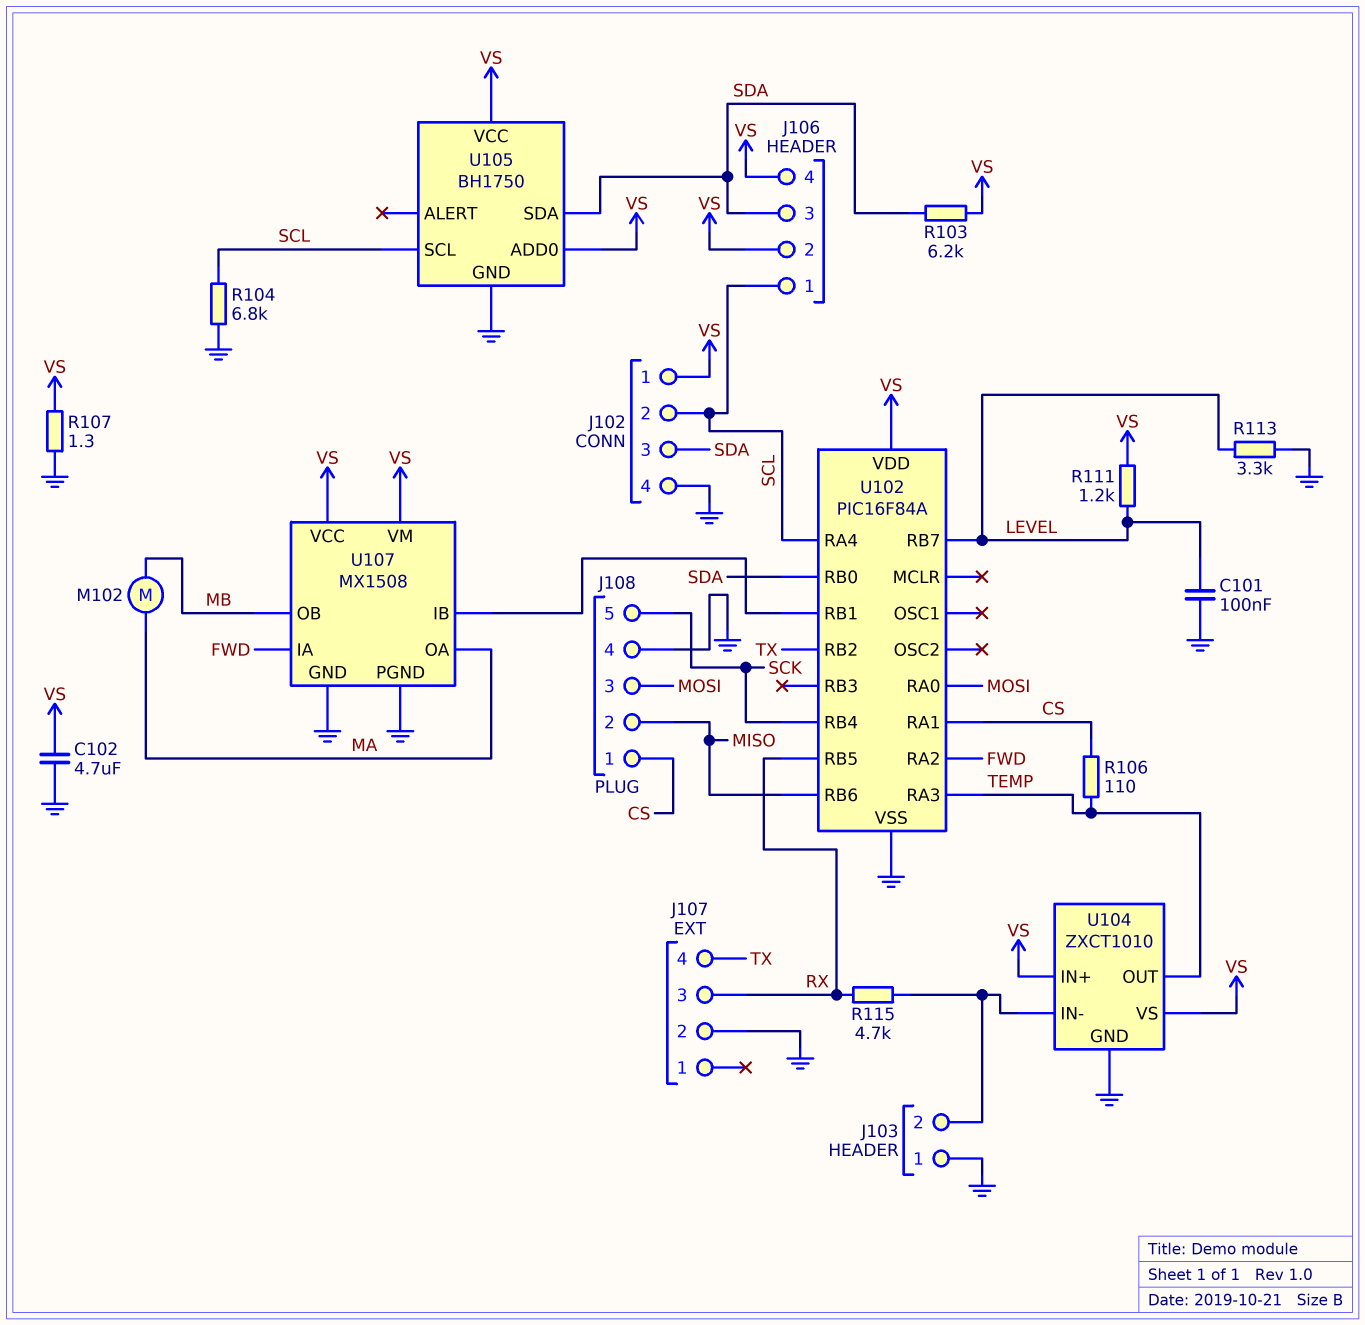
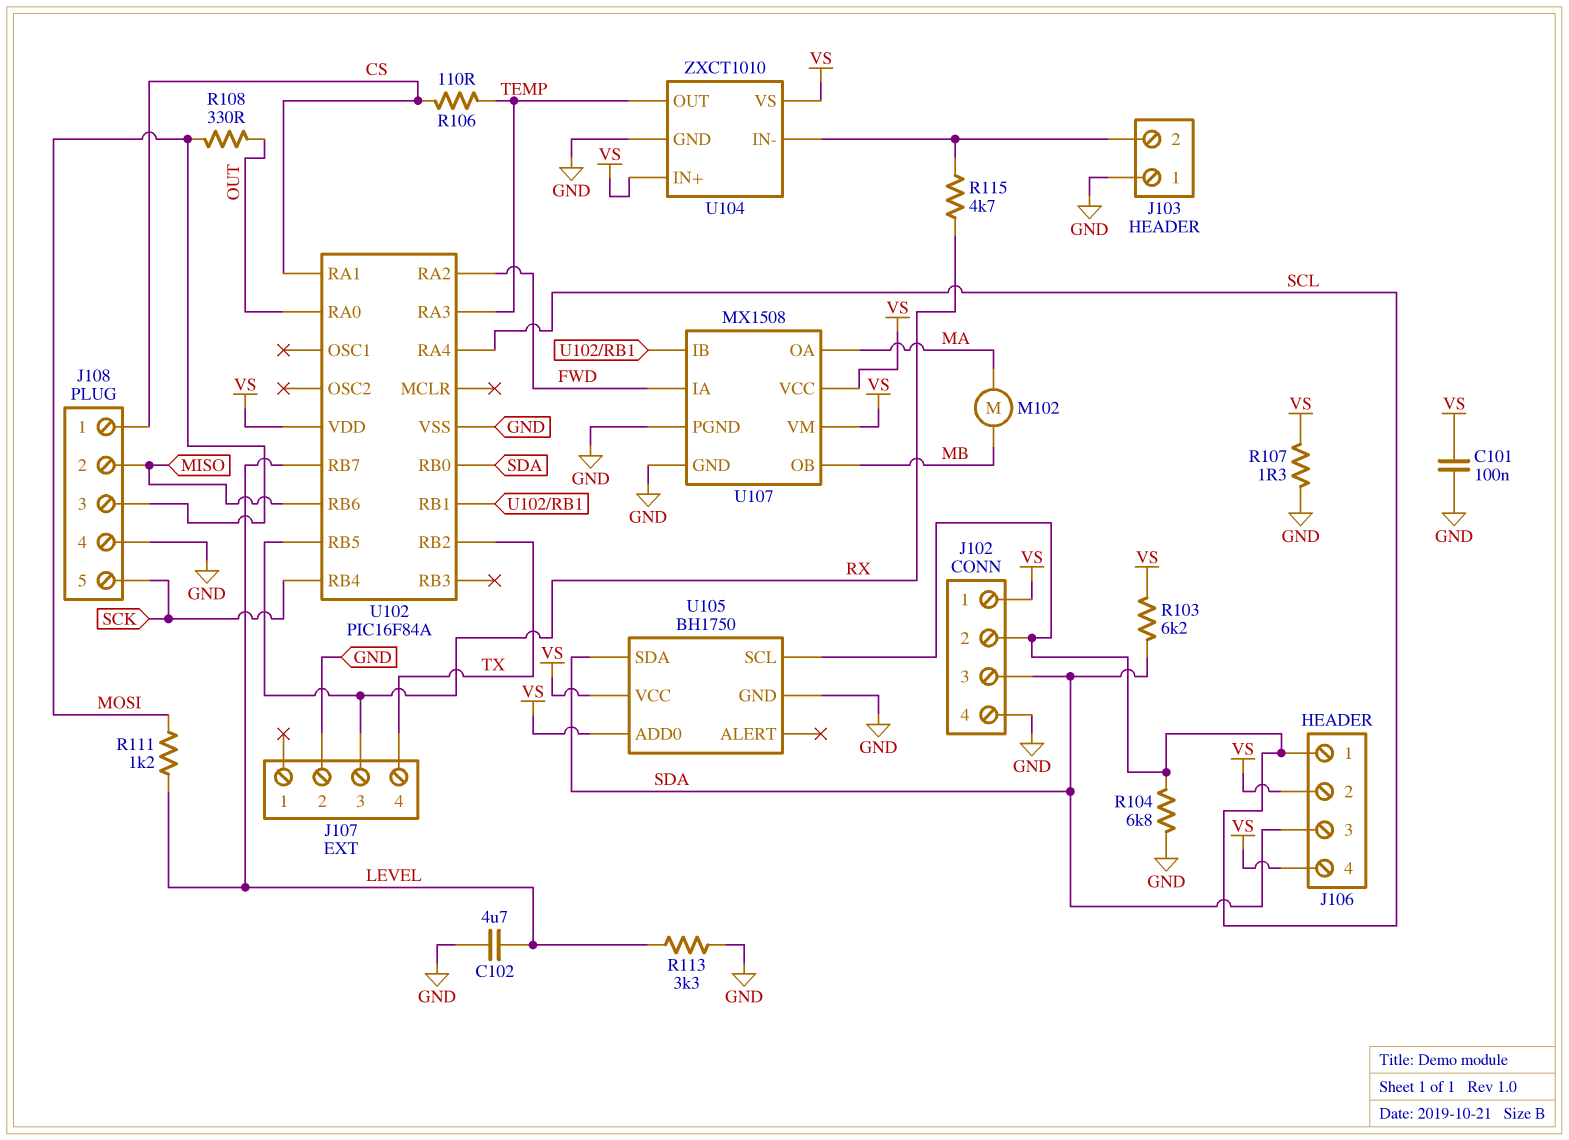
C101: 100nF (GND, LEVEL) -> 100nF (GND, VS)
C102: 4.7uF (GND, VS) -> 4.7uF (GND, LEVEL)
R108: none -> 330 (MOSI, OUT)
R111: 1.2k (LEVEL, VS) -> 1.2k (LEVEL, MOSI)
U102 pin RA0: MOSI -> OUT

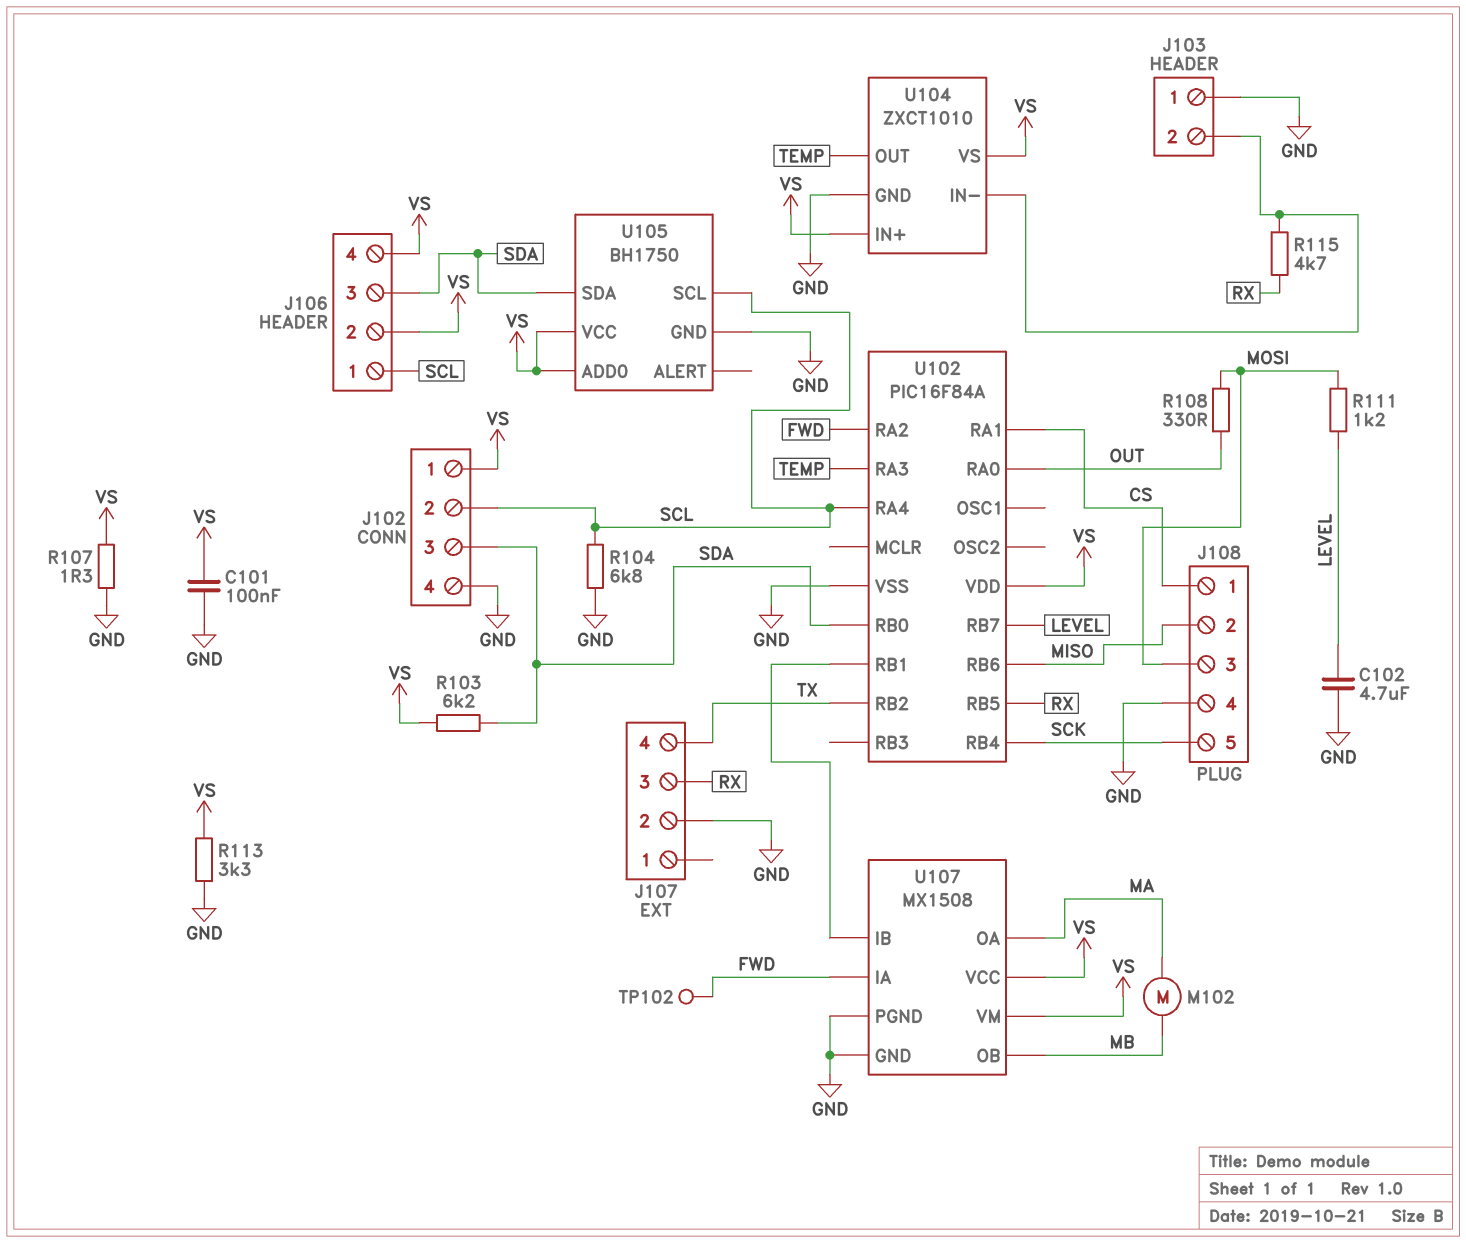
R106: 110 (CS, TEMP) -> none
R113: 3.3k (GND, LEVEL) -> 3.3k (GND, VS)
TP102: none -> test point (FWD)

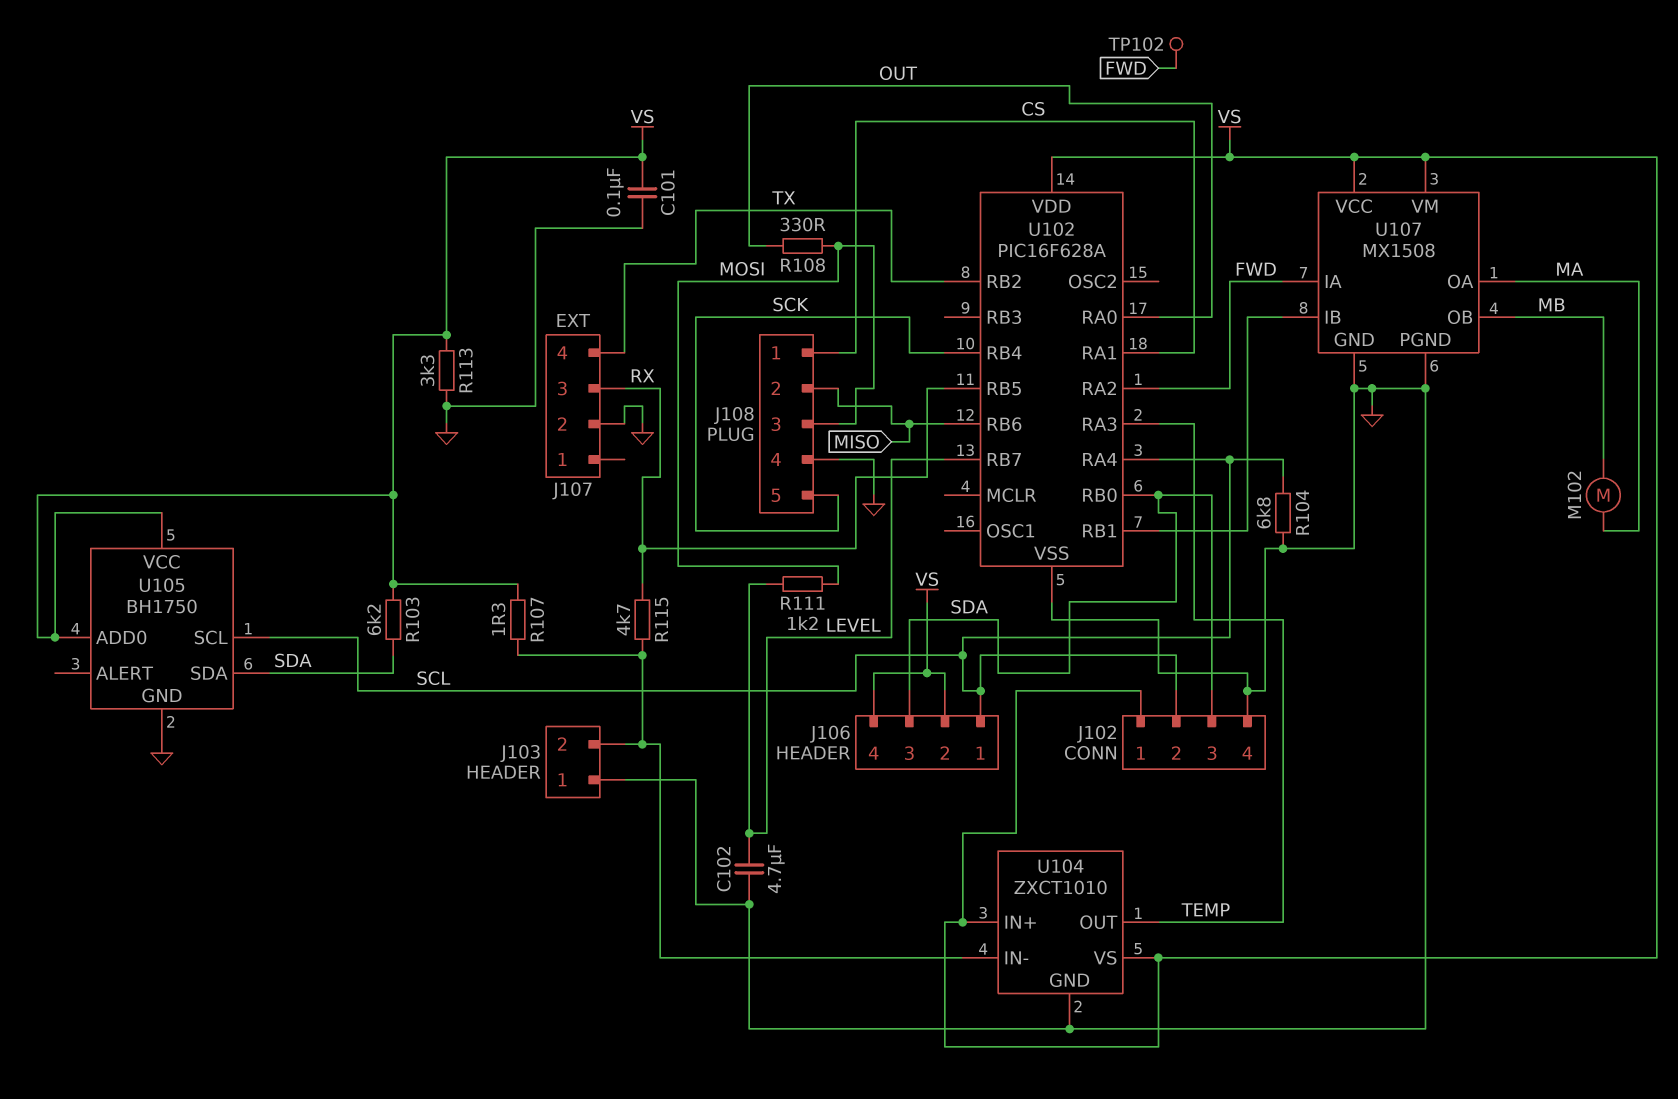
R107: 1.3 (GND, VS) -> 1.3 (J103/2, VS)
U102: PIC16F84A -> PIC16F628A

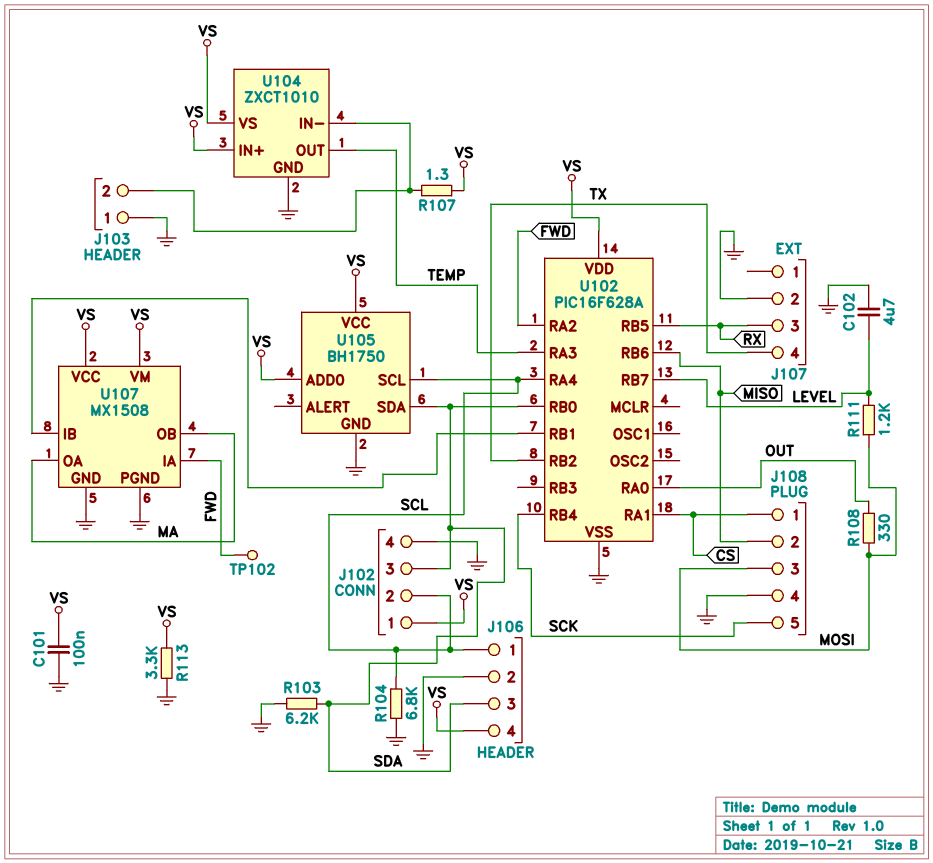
J106 pin 2: VS -> GND
M102: motor (MA, MB) -> none
R103: 6.2k (SDA, VS) -> 6.2k (GND, SDA)
R115: 4.7k (J103/2, RX) -> none
U107 pin OB: MB -> MA

